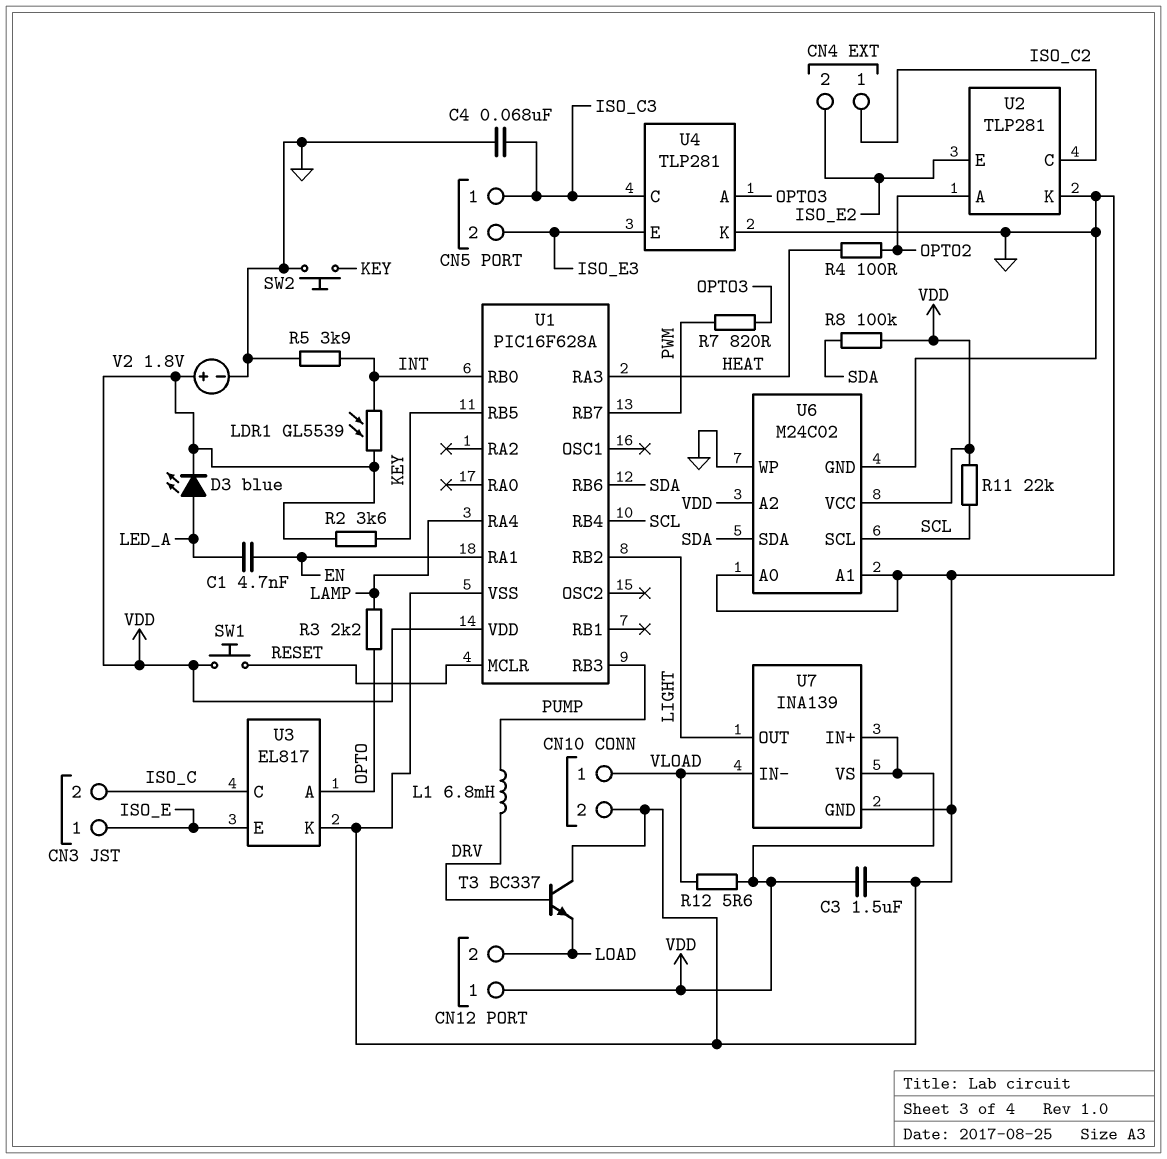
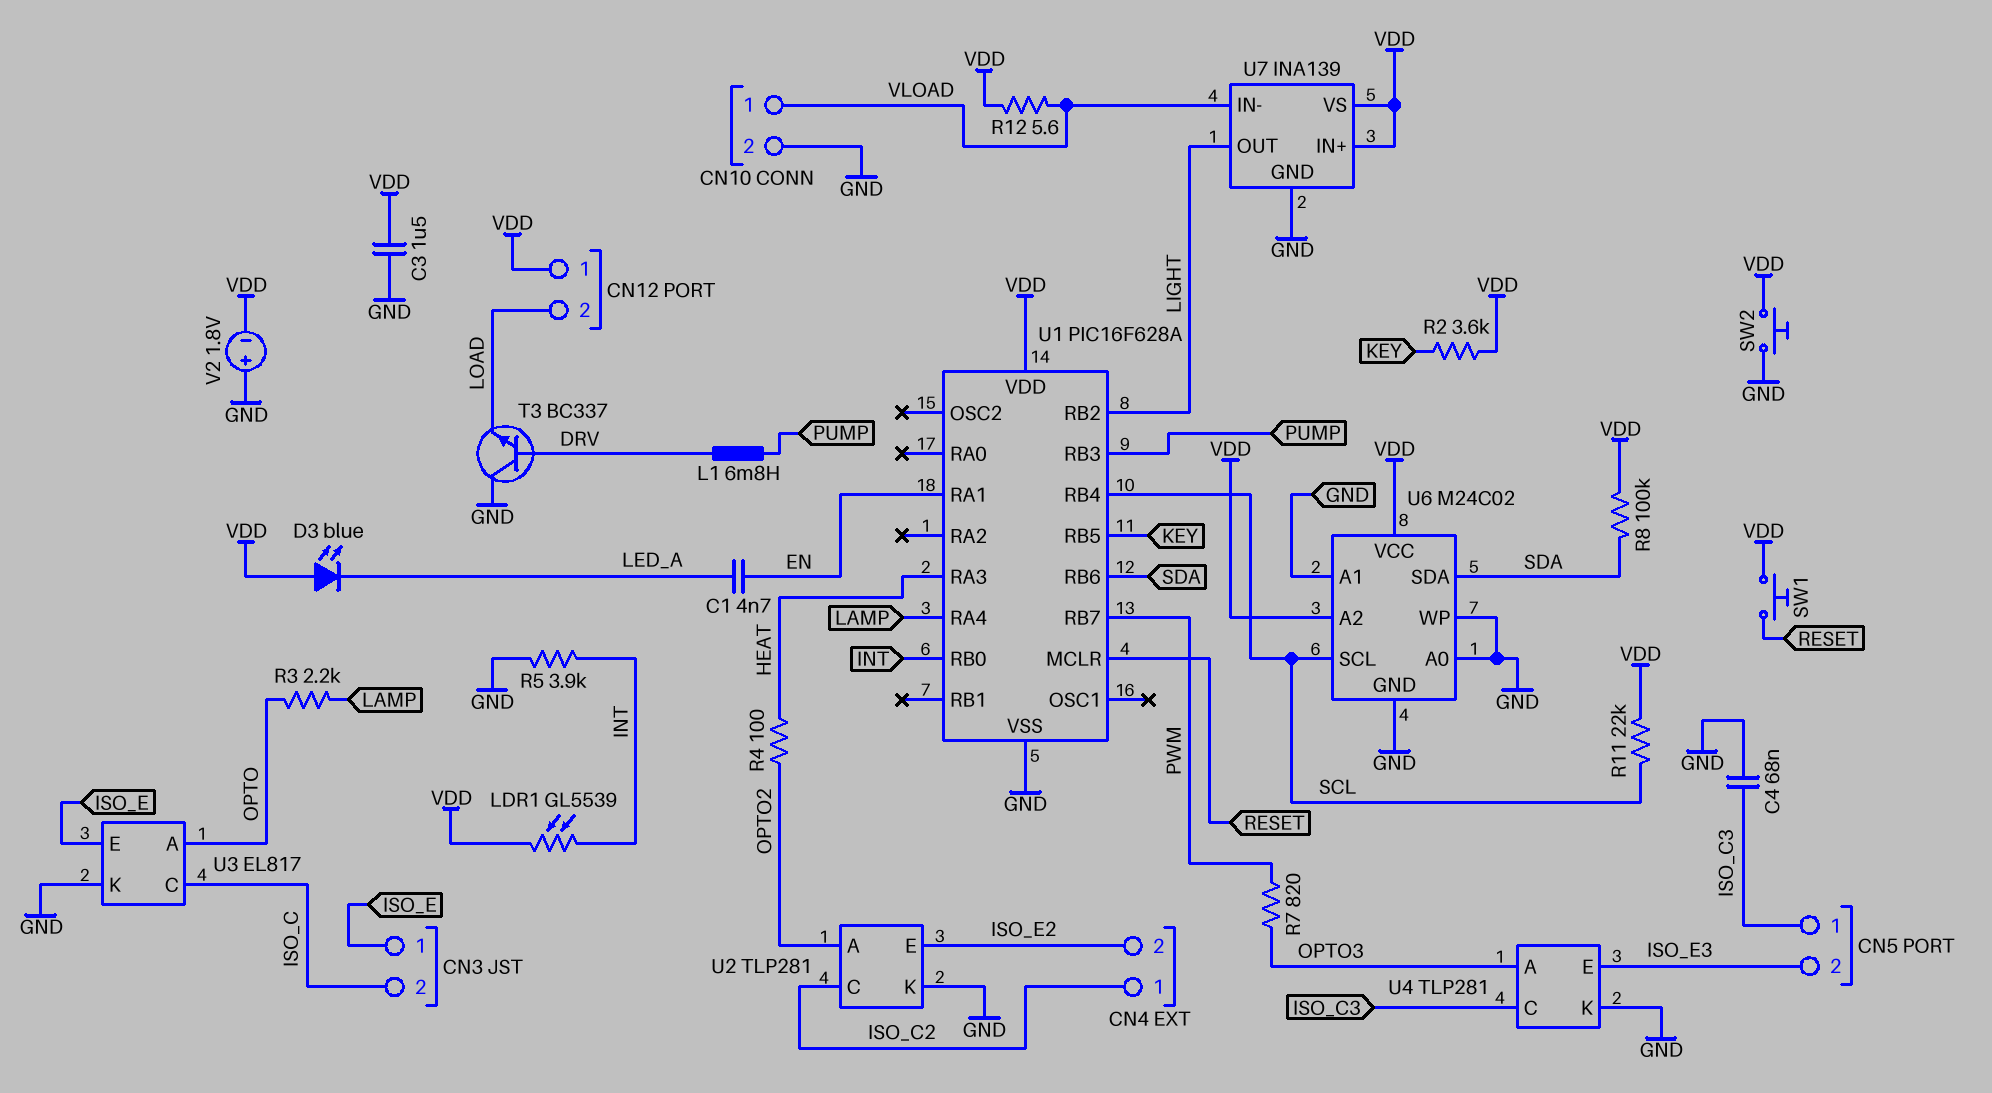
D3: LED blue (A LED_A, K VDD) -> LED blue (A VDD, K LED_A)
SW2: button (GND, KEY) -> button (GND, VDD)
V2: 1.8V (plus VDD, minus GND) -> 1.8V (plus GND, minus VDD)

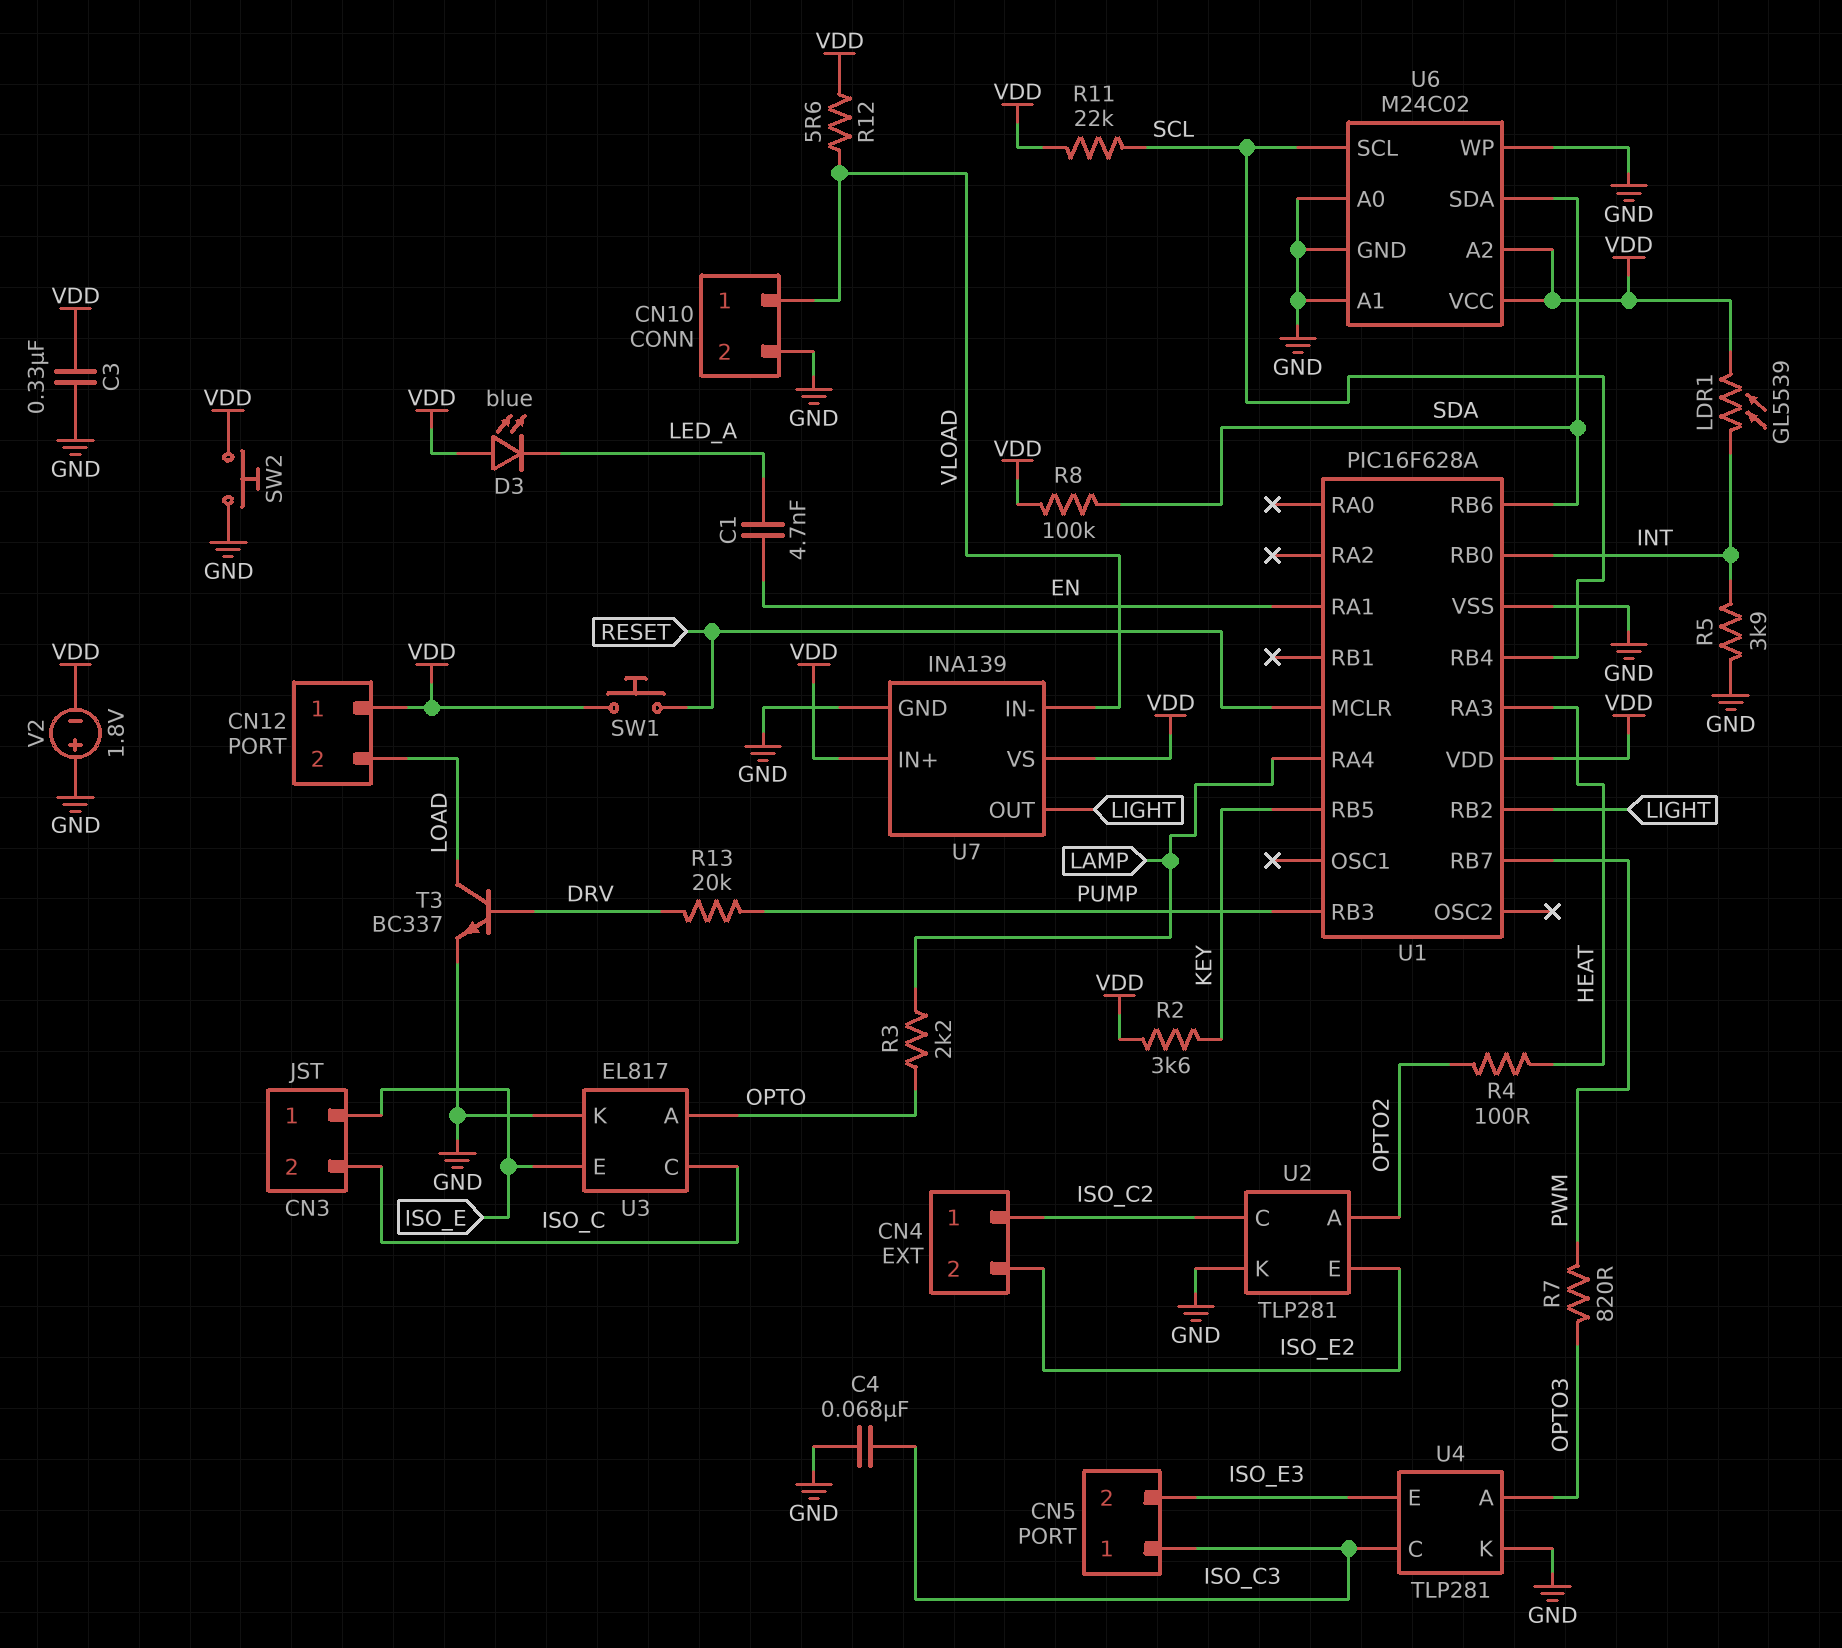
C3: 1.5uF (GND, VDD) -> 330nF (GND, VDD)
L1: 6.8mH (DRV, PUMP) -> none
R13: none -> 20k (DRV, PUMP)
T3: NPN BC337 (B DRV, C GND, E LOAD) -> NPN BC337 (B DRV, C LOAD, E GND)

